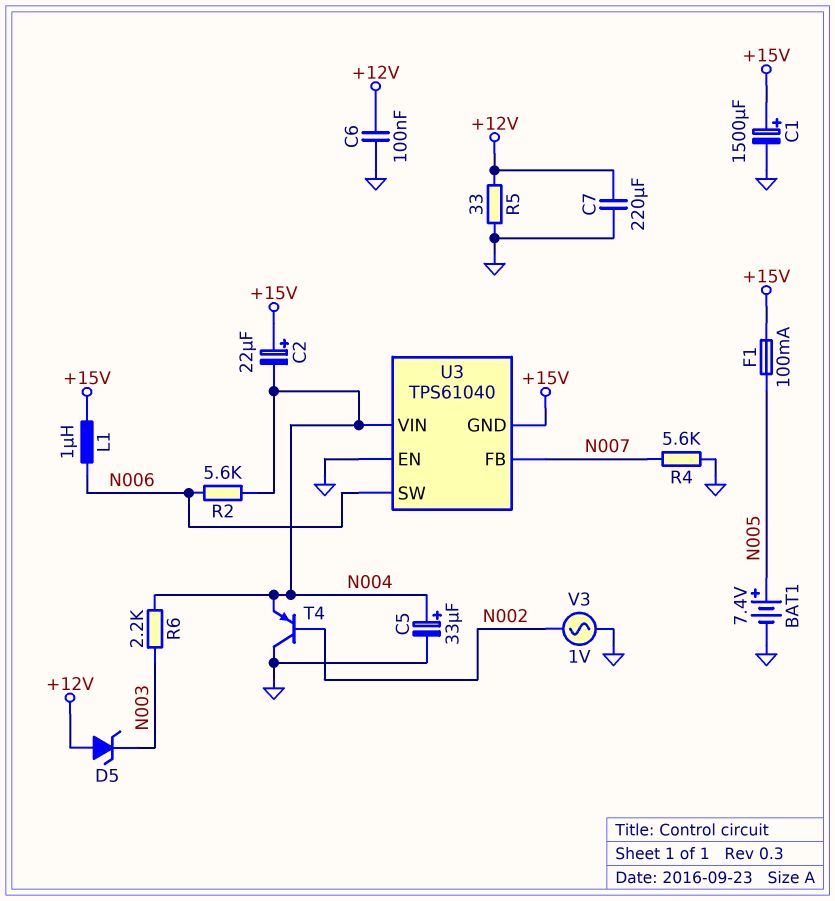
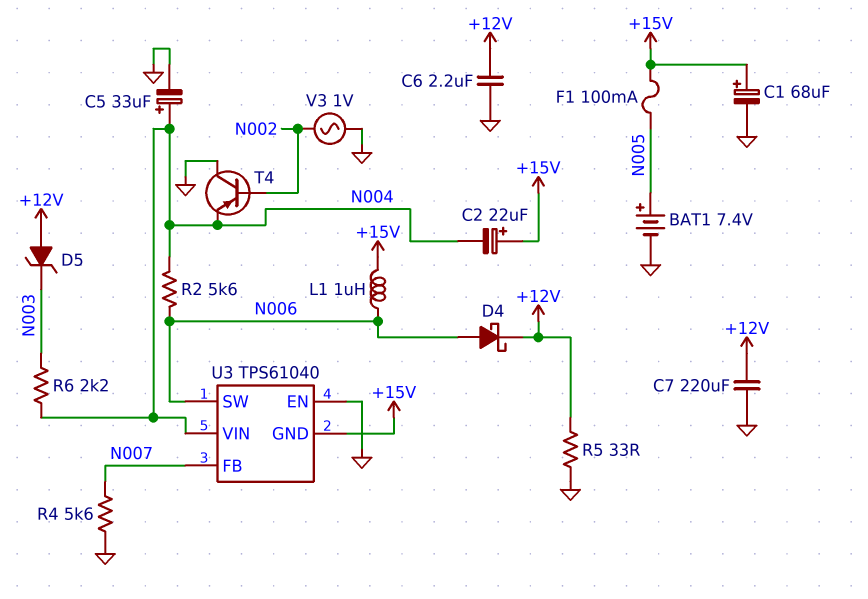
C1: 1500uF (plus +15V, minus GND) -> 68uF (plus +15V, minus GND)
C6: 100nF (+12V, GND) -> 2.2uF (+12V, GND)
D4: none -> schottky (A N006, K +12V)

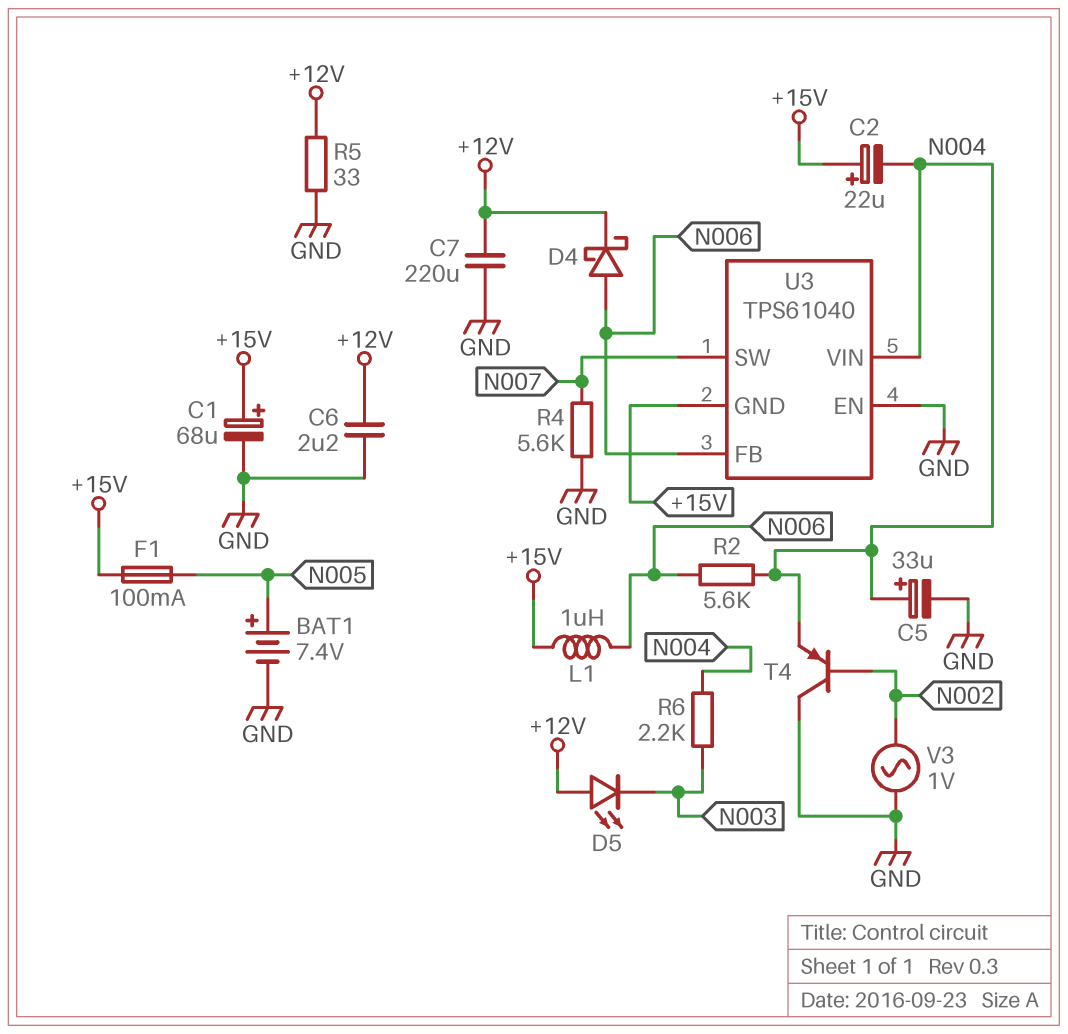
D5: zener (A +12V, K N003) -> LED (A +12V, K N003)
U3 pin FB: N007 -> N006
U3 pin SW: N006 -> N007

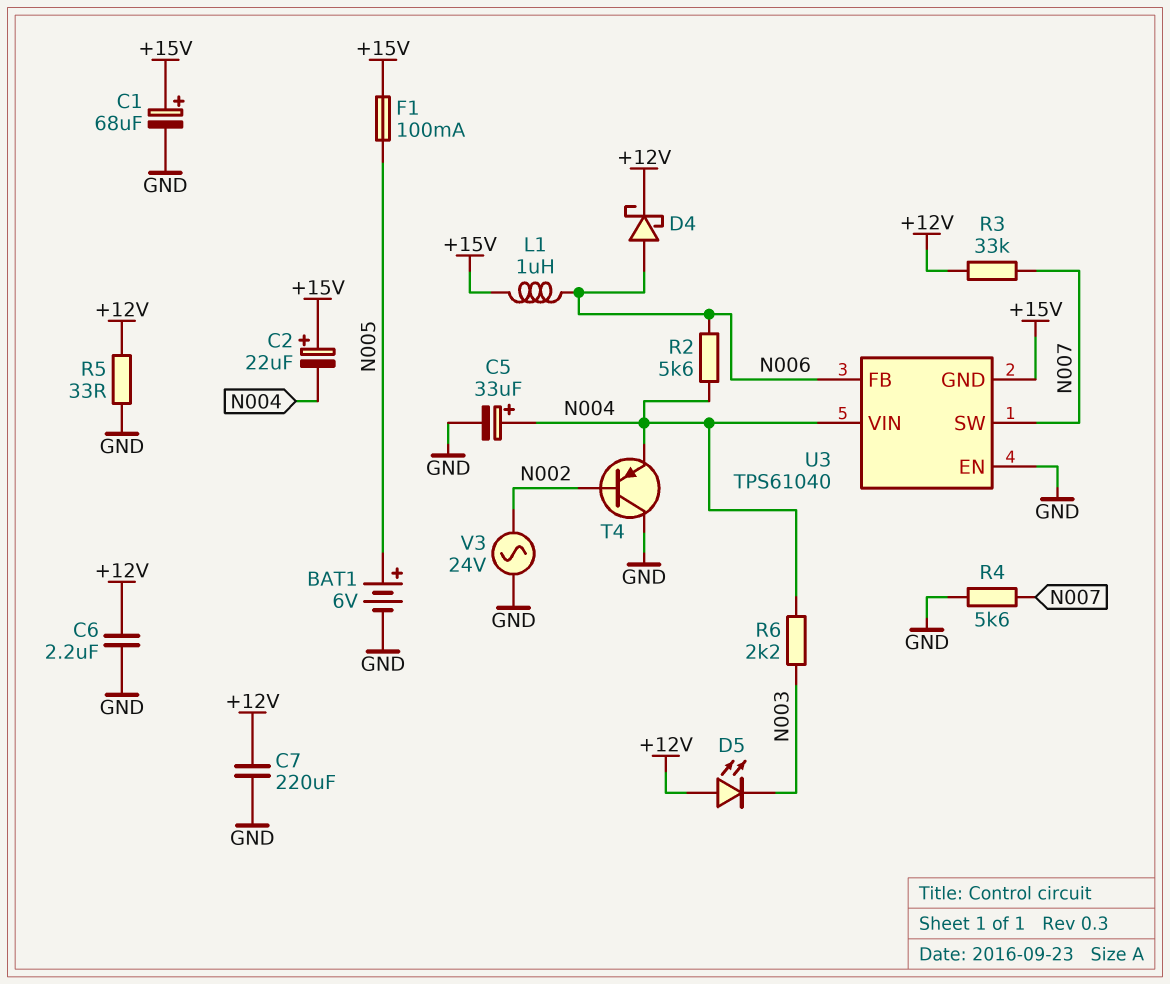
BAT1: 7.4V (plus N005, minus GND) -> 6V (plus N005, minus GND)
R3: none -> 33k (+12V, N007)
V3: AC 1V (GND, N002) -> AC 24V (GND, N002)

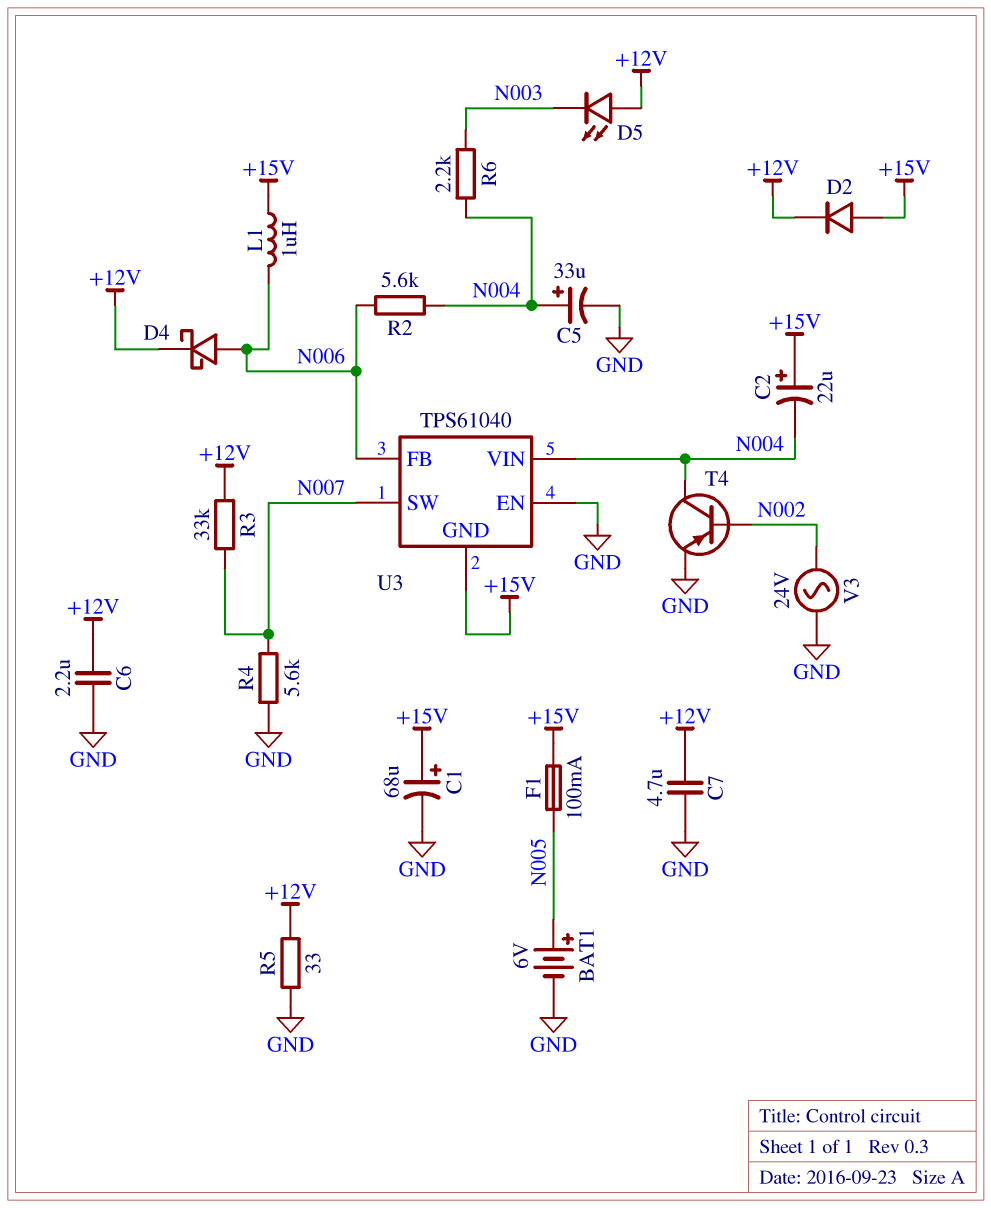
C7: 220uF (+12V, GND) -> 4.7uF (+12V, GND)
D2: none -> diode (A +15V, K +12V)
T4: PNP (B N002, C GND, E N004) -> PNP (B N002, C N004, E GND)

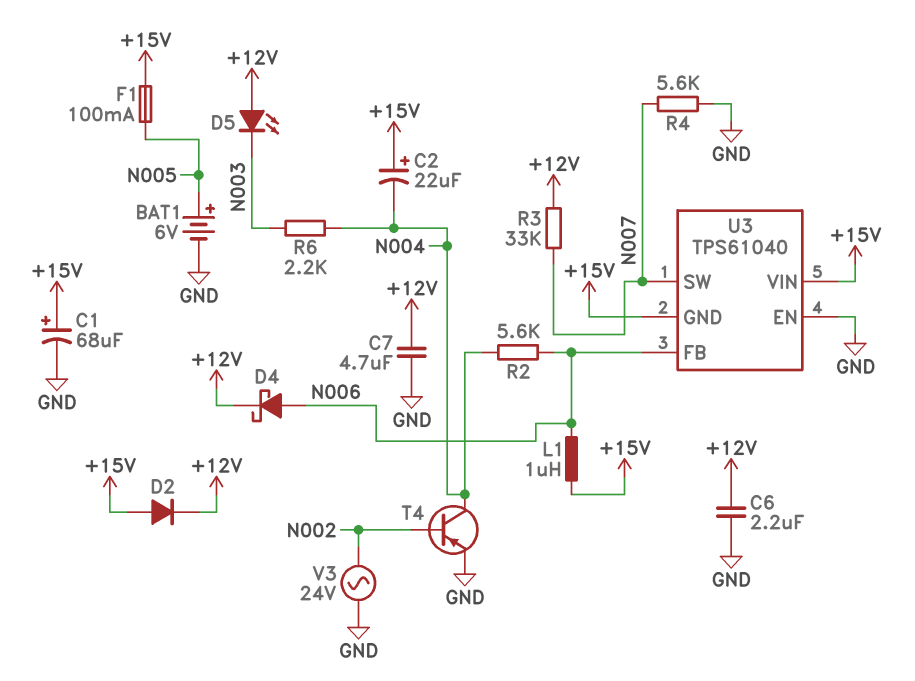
C5: 33uF (plus N004, minus GND) -> none
R5: 33 (+12V, GND) -> none
U3 pin VIN: N004 -> +15V

